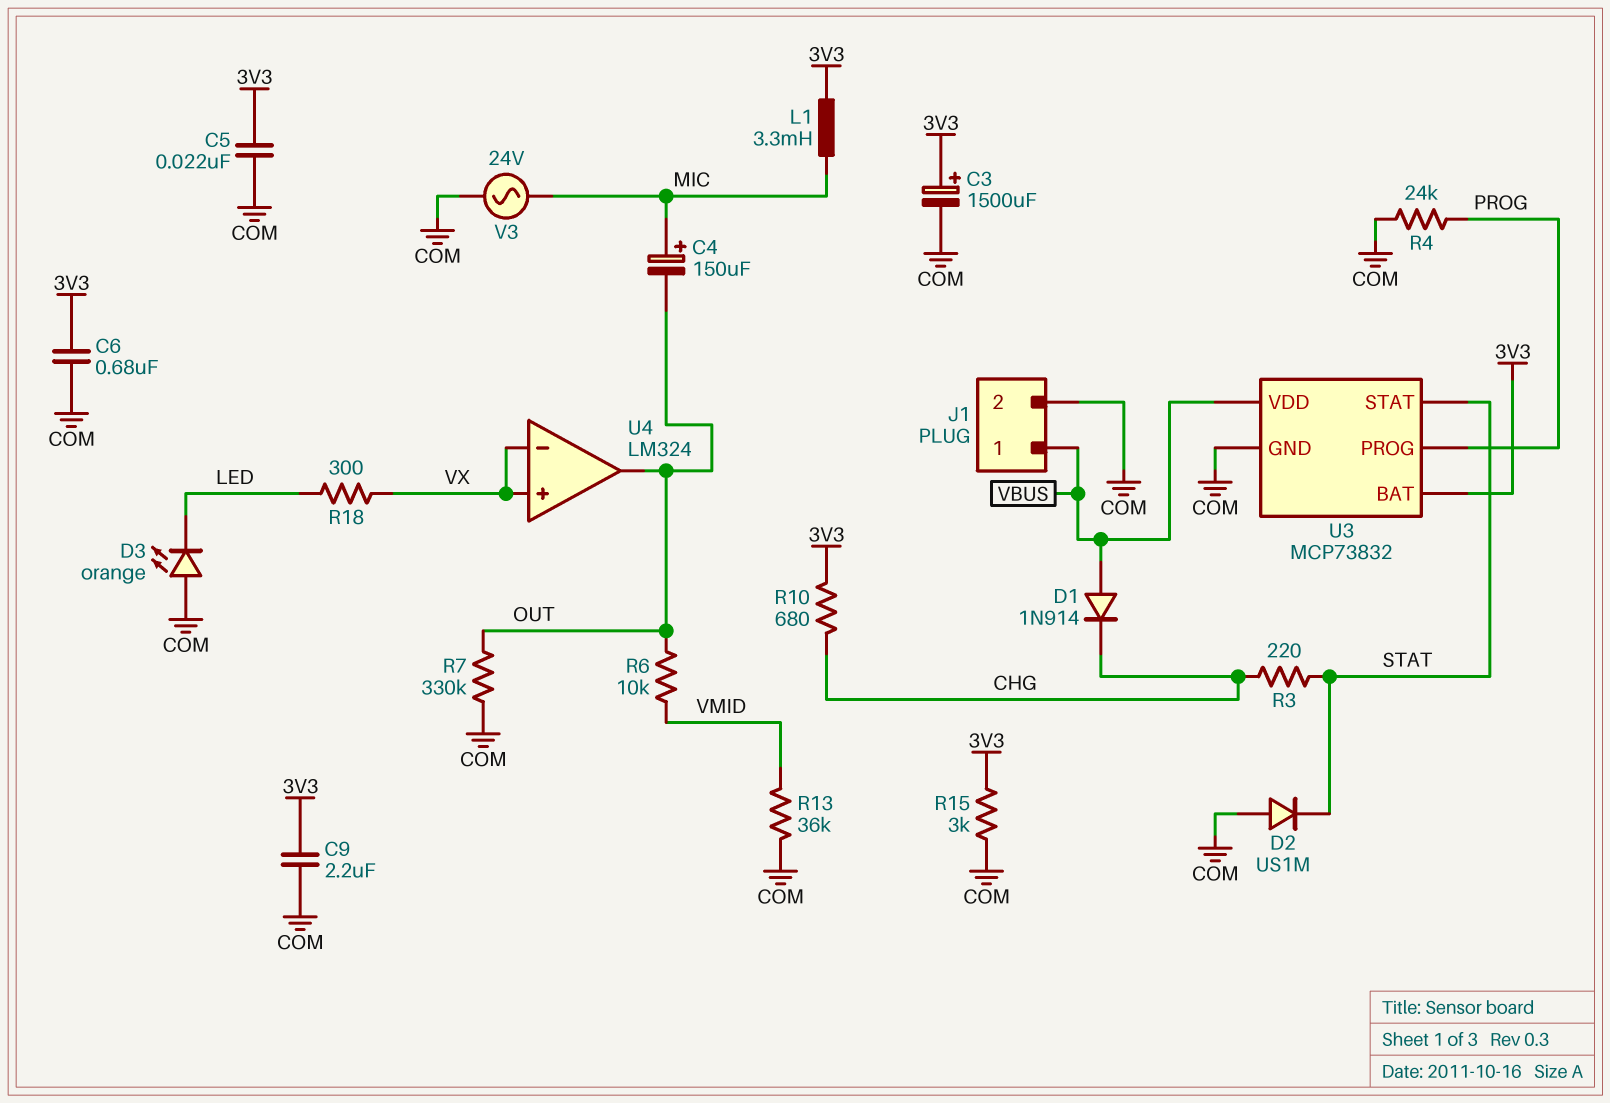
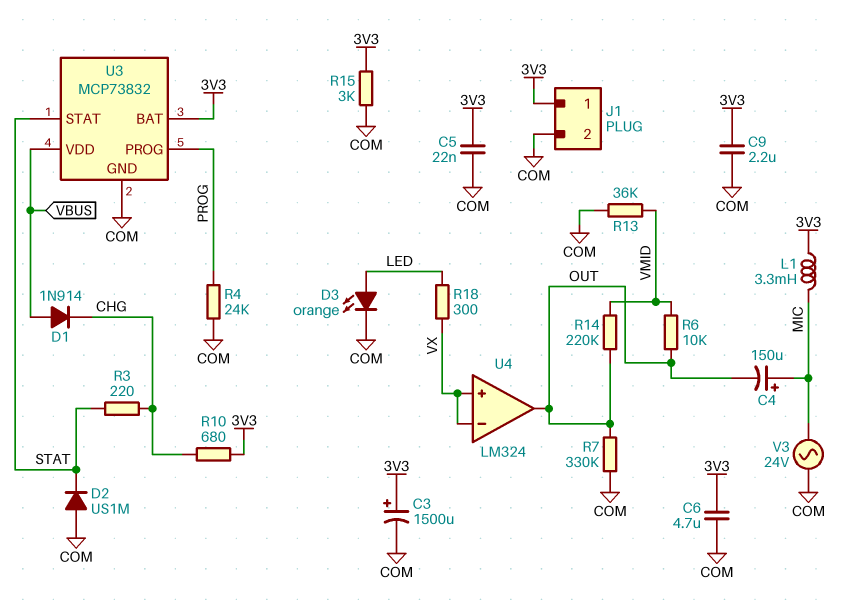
C6: 680nF (3V3, COM) -> 4.7uF (3V3, COM)
D3: LED orange (A COM, K LED) -> LED orange (A LED, K COM)
J1 pin 1: VBUS -> 3V3
R14: none -> 220k (OUT, VMID)

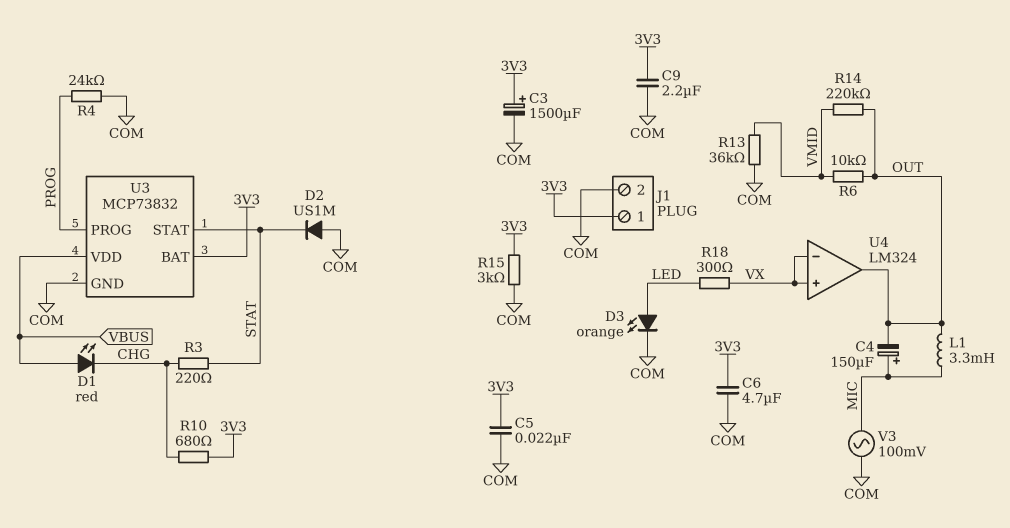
D1: diode 1N914 (A VBUS, K CHG) -> LED red (A VBUS, K CHG)
L1: 3.3mH (3V3, MIC) -> 3.3mH (MIC, OUT)
R7: 330k (COM, OUT) -> none
V3: AC 24V (COM, MIC) -> AC 100mV (COM, MIC)

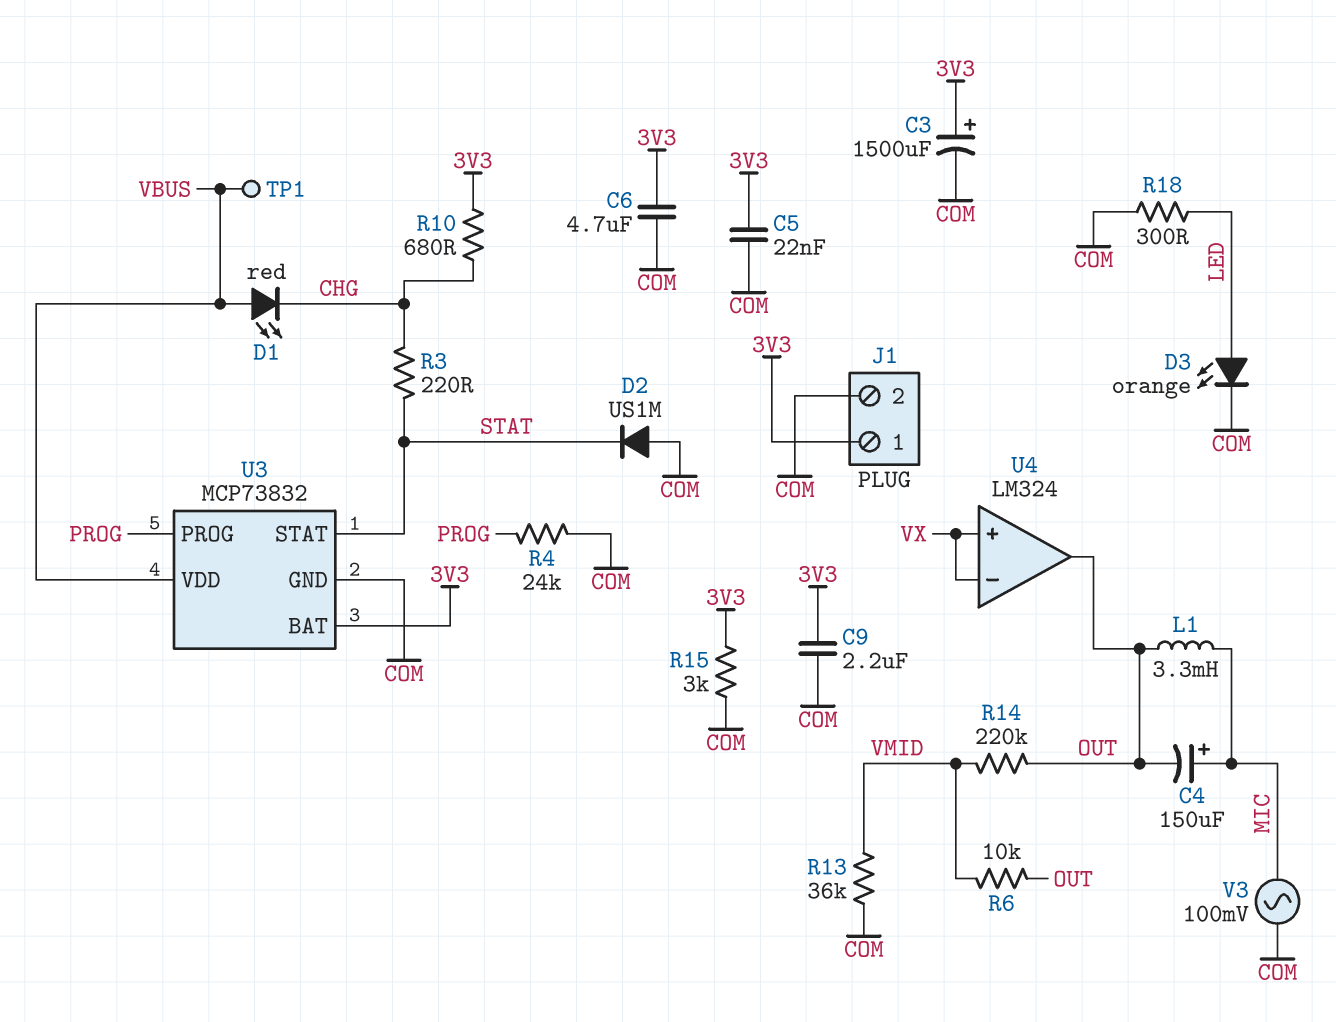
R18: 300 (LED, VX) -> 300 (COM, LED)
TP1: none -> test point (VBUS)

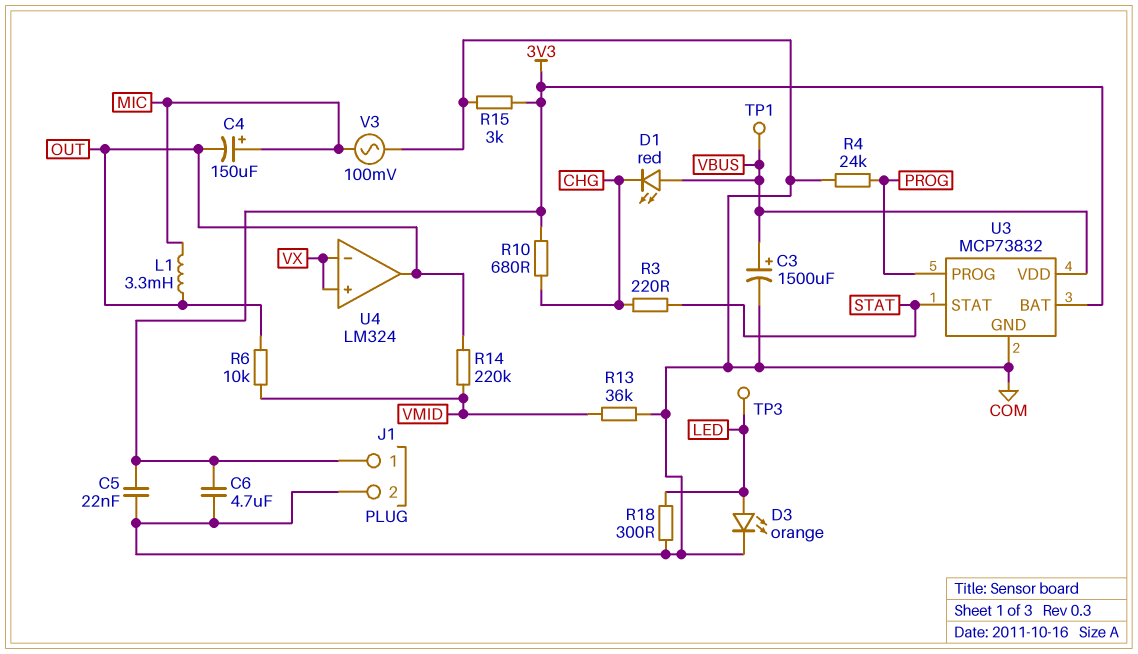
C3: 1500uF (plus 3V3, minus COM) -> 1500uF (plus VBUS, minus COM)
C9: 2.2uF (3V3, COM) -> none
D2: diode US1M (A COM, K STAT) -> none
TP3: none -> test point (LED)

